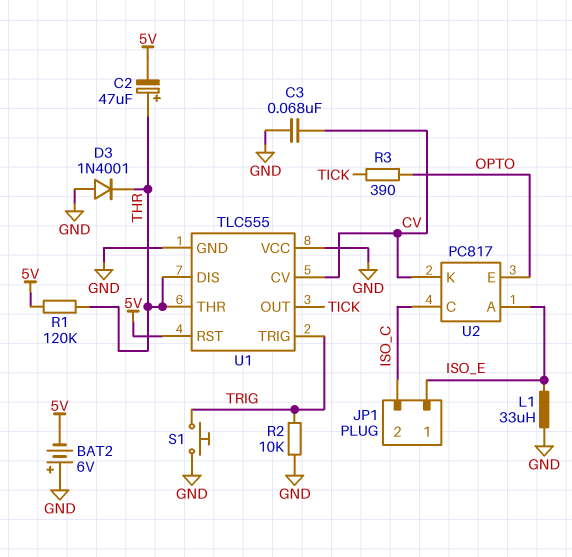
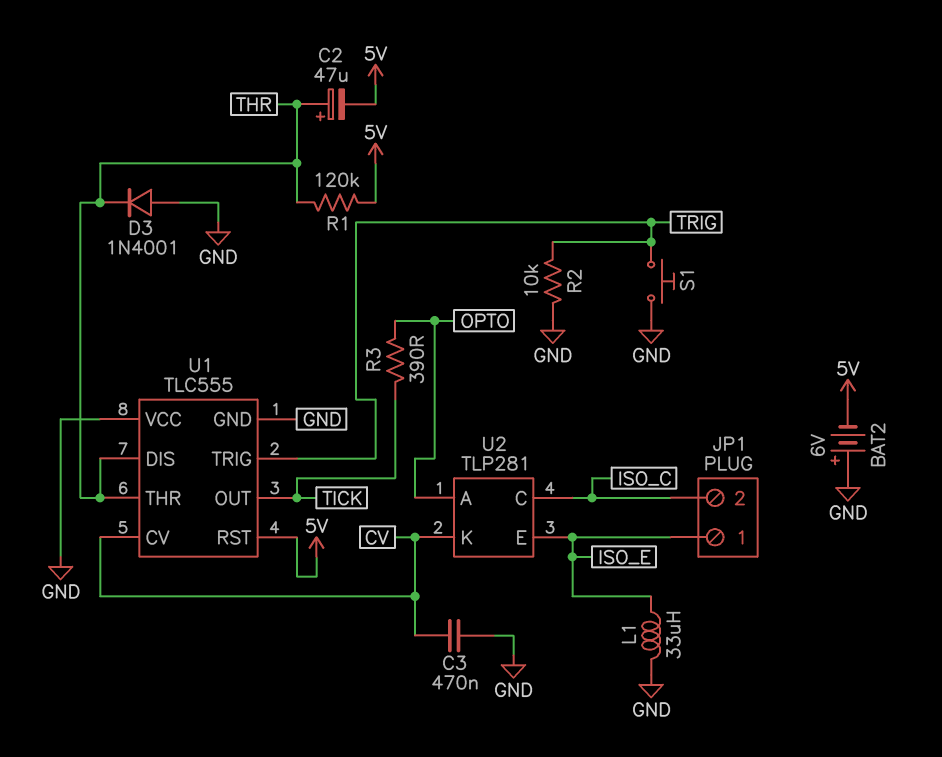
C3: 68nF (CV, GND) -> 470nF (CV, GND)
U2: PC817 -> TLP281
U2 pin A: ISO_E -> OPTO
U2 pin E: OPTO -> ISO_E

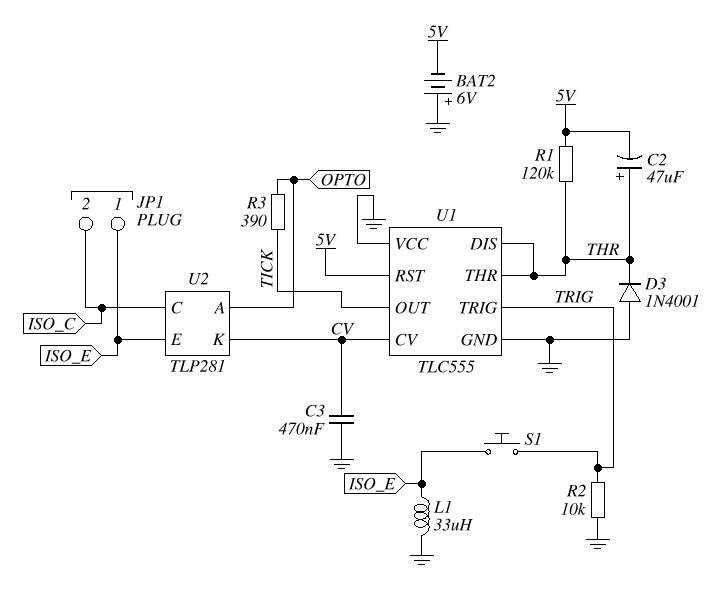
S1: button (GND, TRIG) -> button (ISO_E, TRIG)

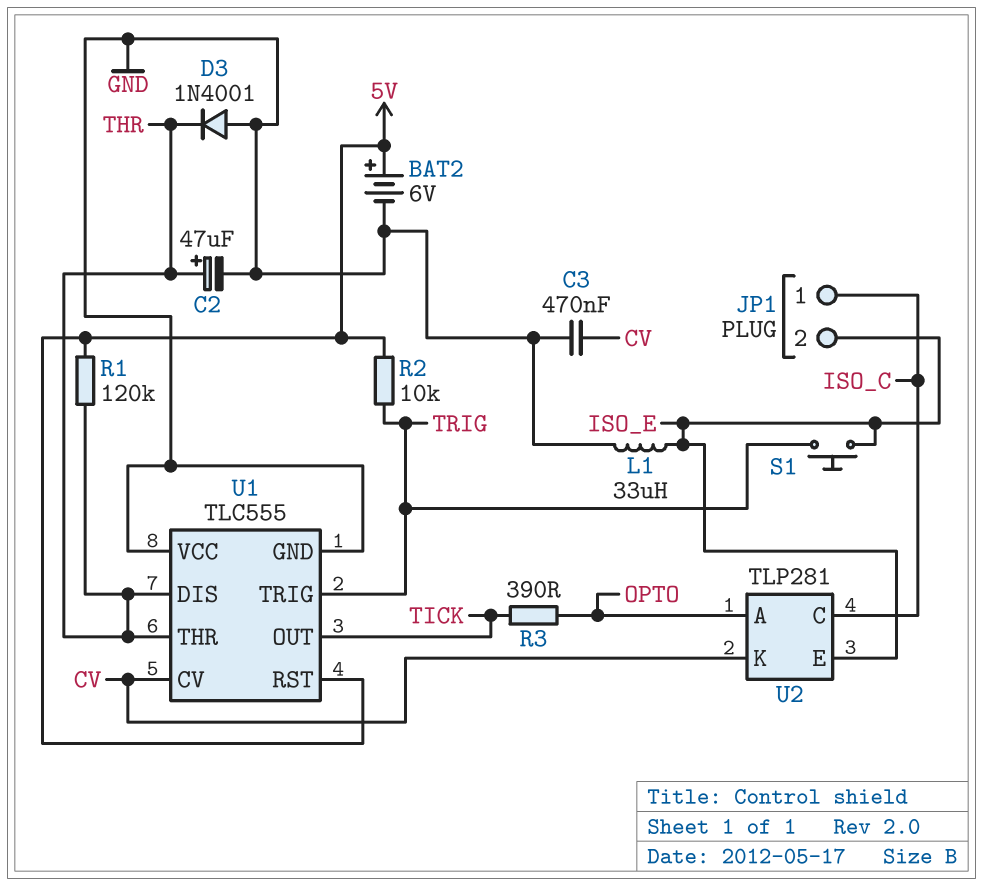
BAT2: 6V (plus GND, minus 5V) -> 6V (plus 5V, minus GND)
C2: 47uF (plus THR, minus 5V) -> 47uF (plus THR, minus GND)
JP1 pin 1: ISO_E -> ISO_C
JP1 pin 2: ISO_C -> ISO_E
R2: 10k (GND, TRIG) -> 10k (5V, TRIG)

